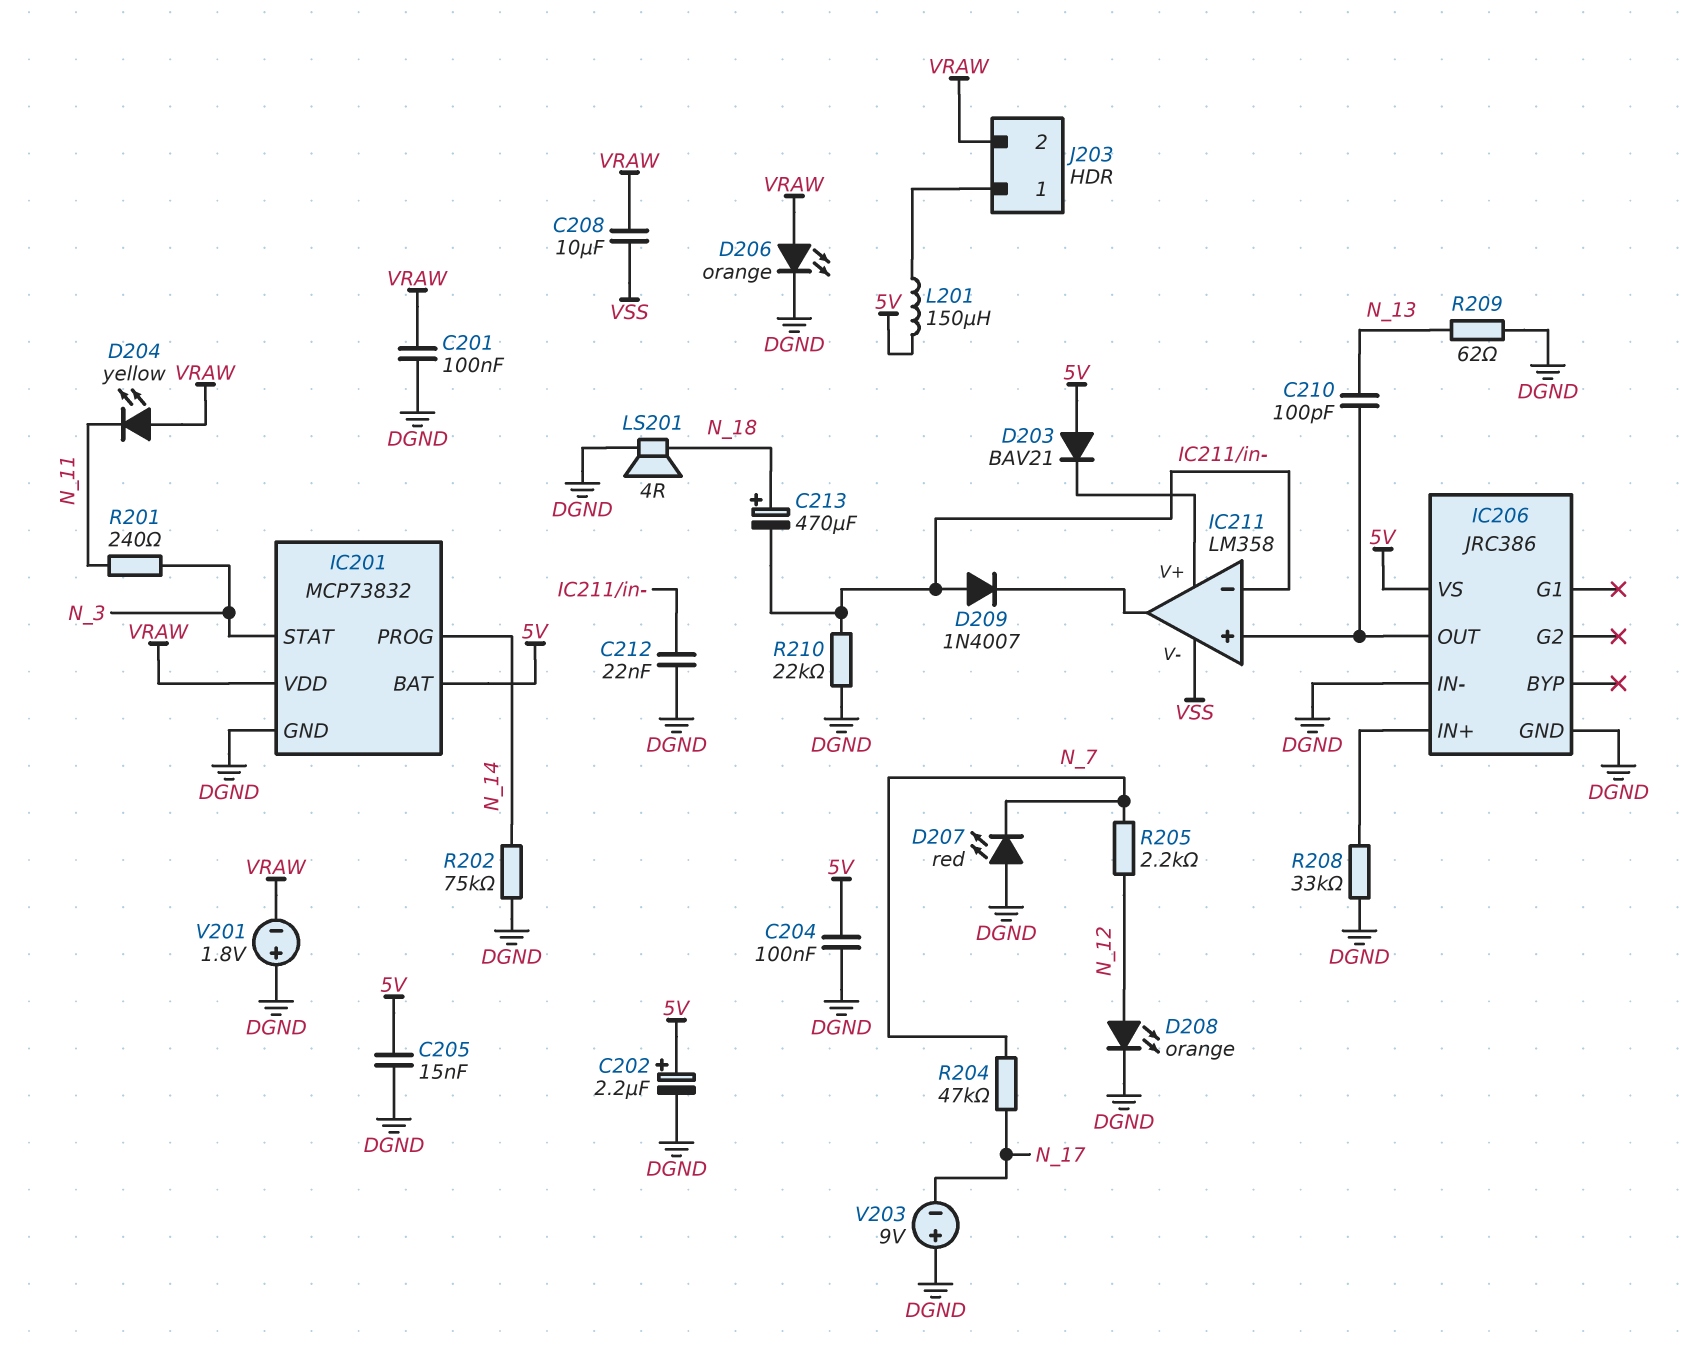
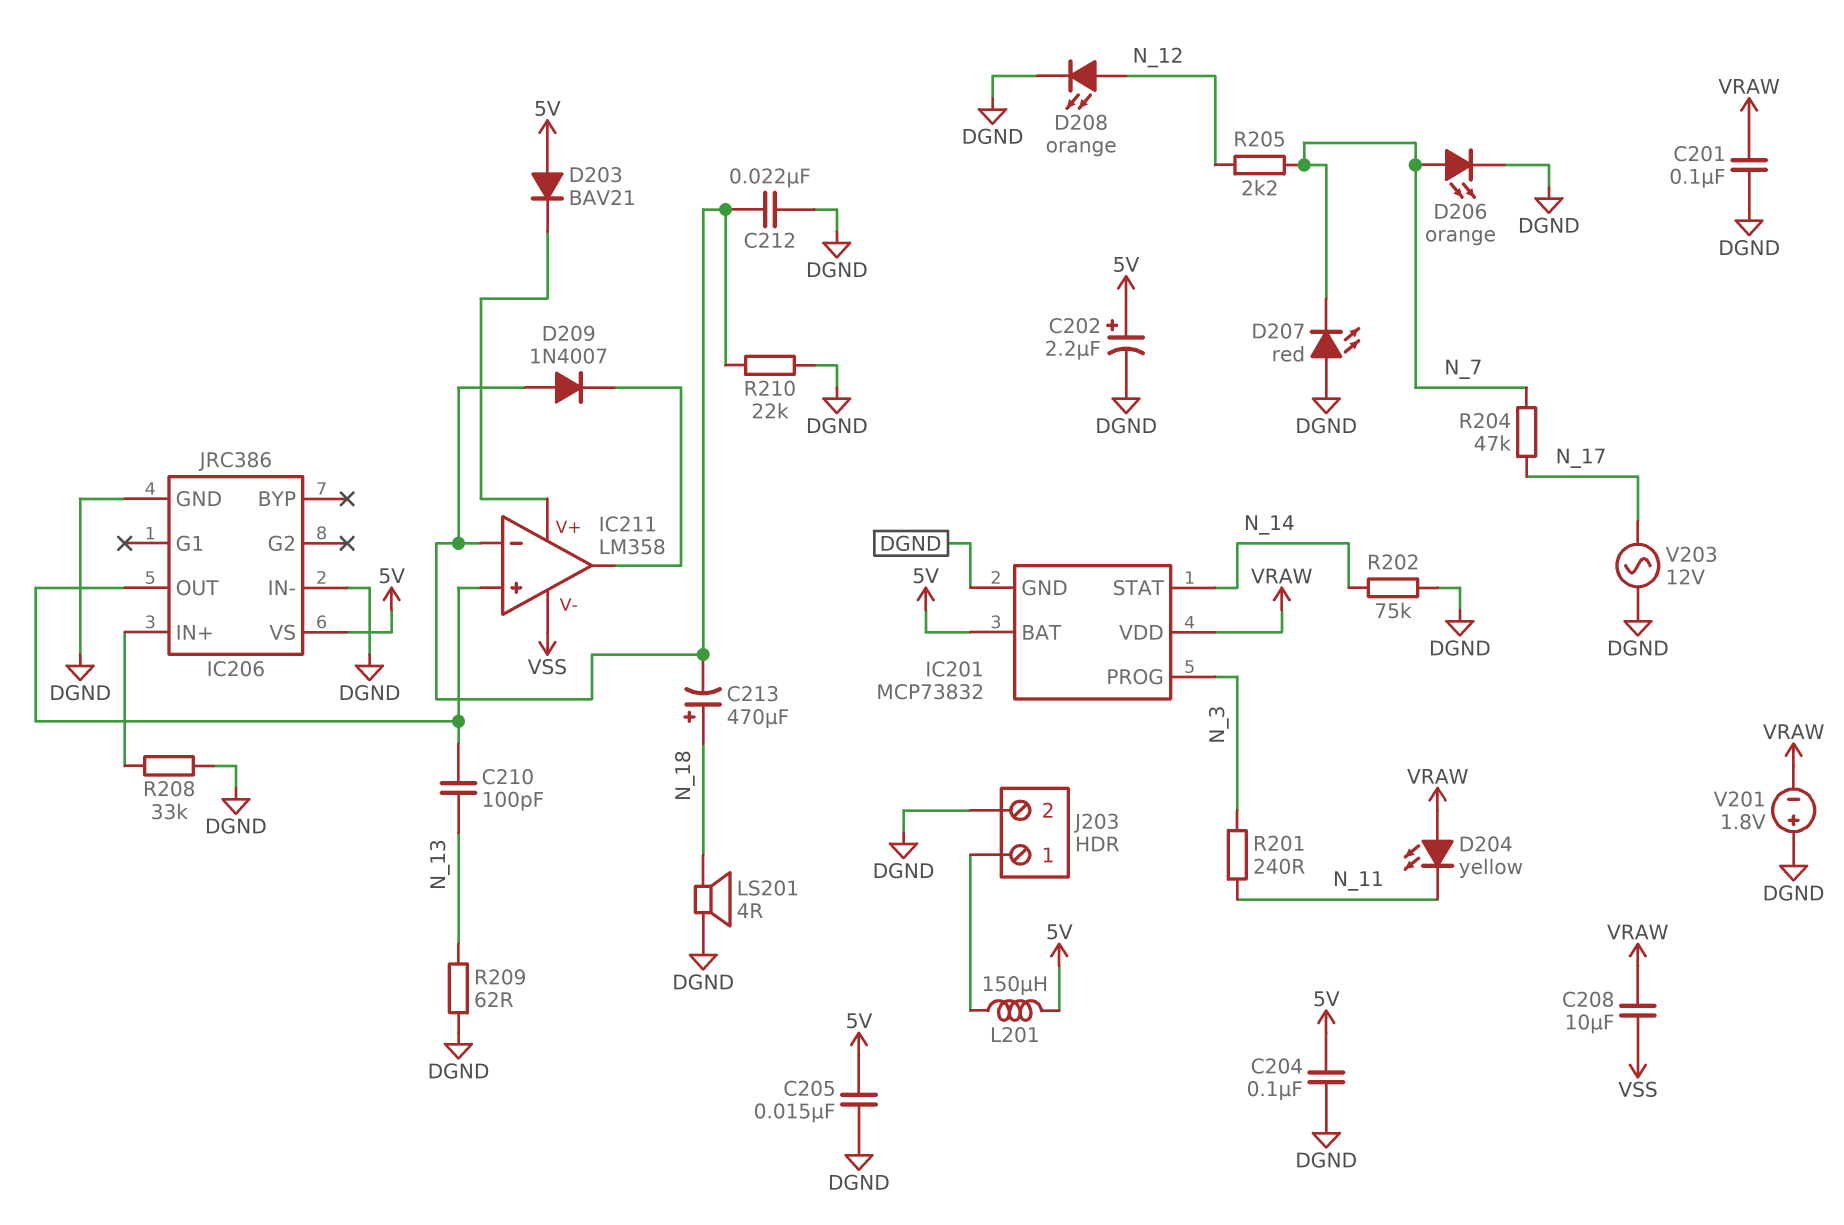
D206: LED orange (A VRAW, K DGND) -> LED orange (A N_7, K DGND)
IC201 pin PROG: N_14 -> N_3
IC201 pin STAT: N_3 -> N_14
J203 pin 2: VRAW -> DGND
V203: 9V (plus DGND, minus N_17) -> AC 12V (DGND, N_17)

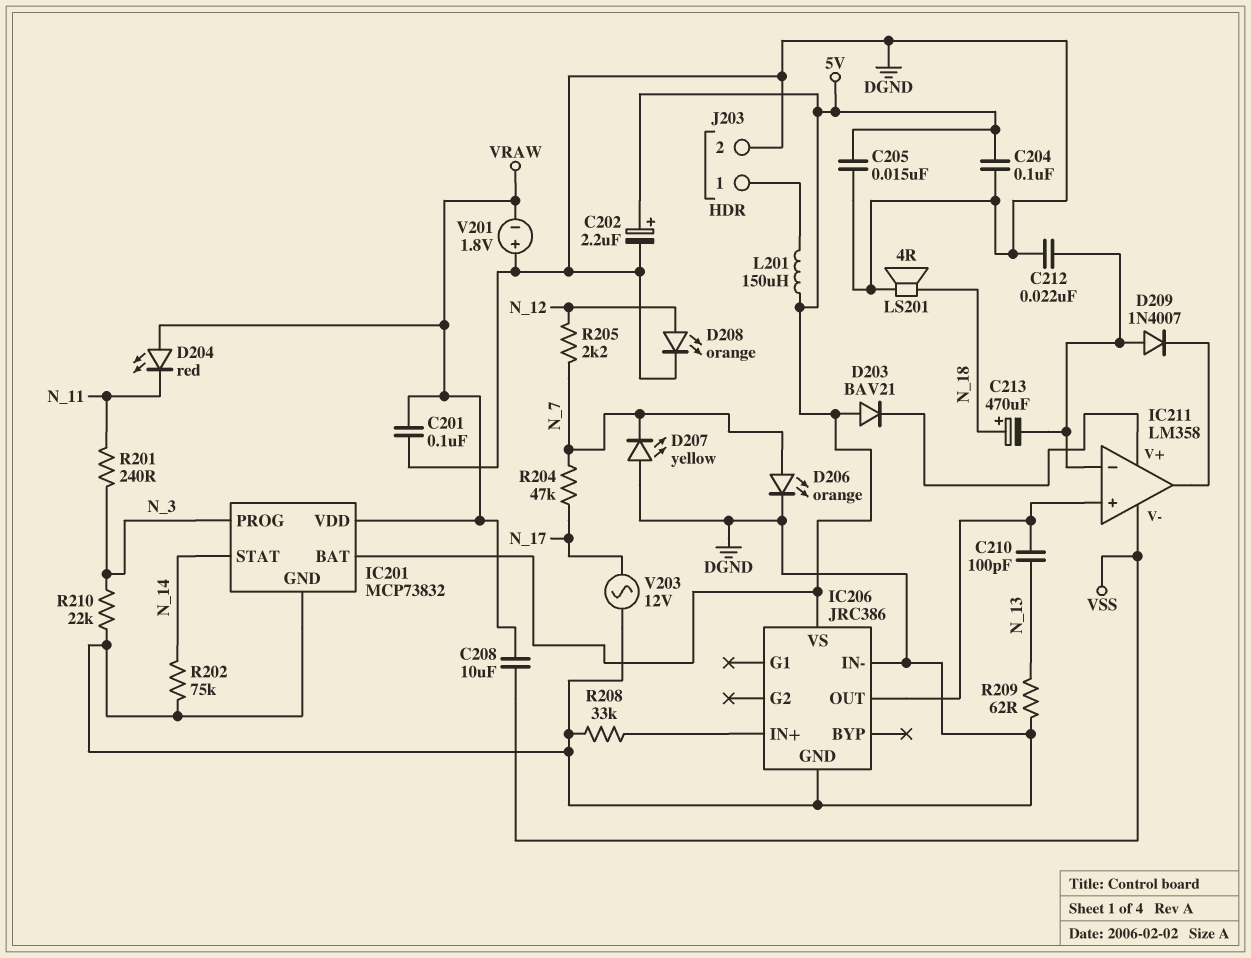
D204: LED yellow (A VRAW, K N_11) -> LED red (A VRAW, K N_11)
D207: LED red (A DGND, K N_7) -> LED yellow (A DGND, K N_7)
R210: 22k (DGND, IC211/in-) -> 22k (DGND, N_3)

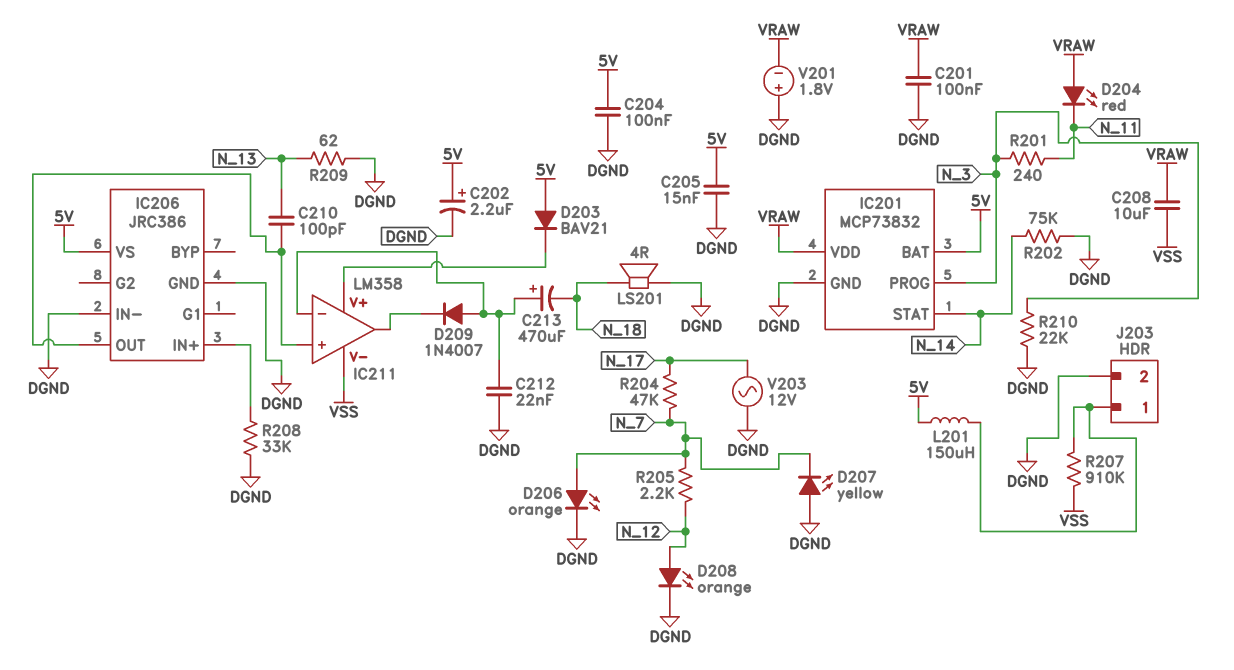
C213: 470uF (plus N_18, minus IC211/in-) -> 470uF (plus IC211/in-, minus N_18)
R207: none -> 910k (J203/1, VSS)

